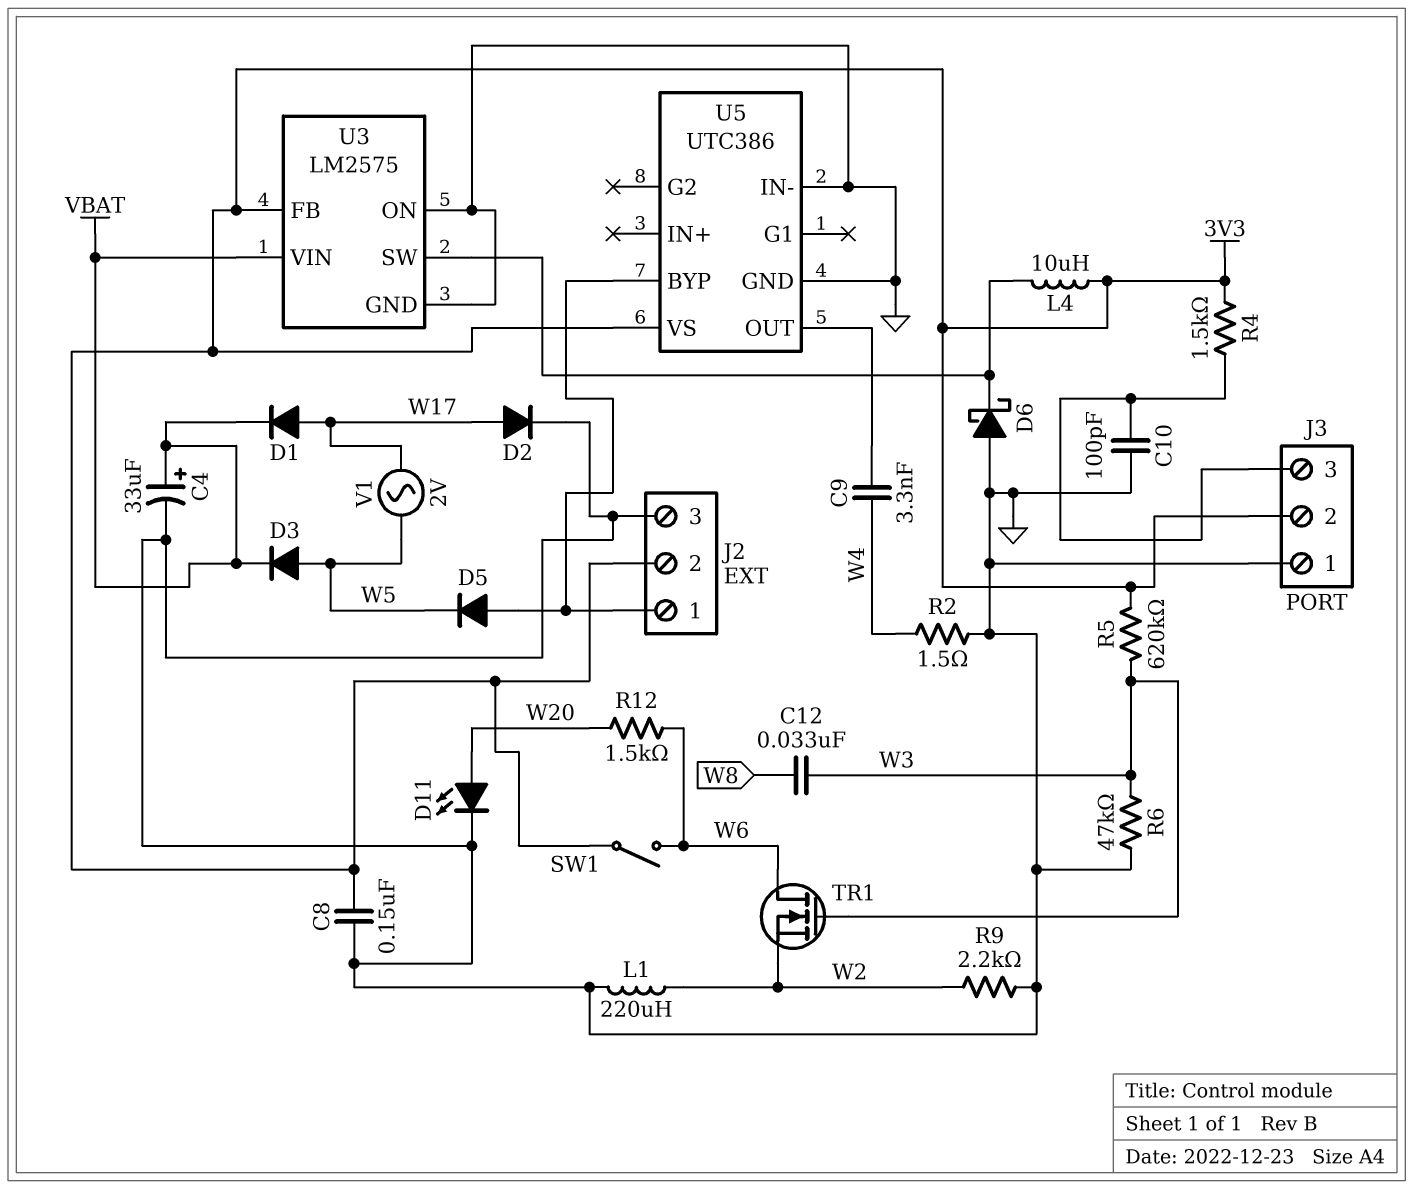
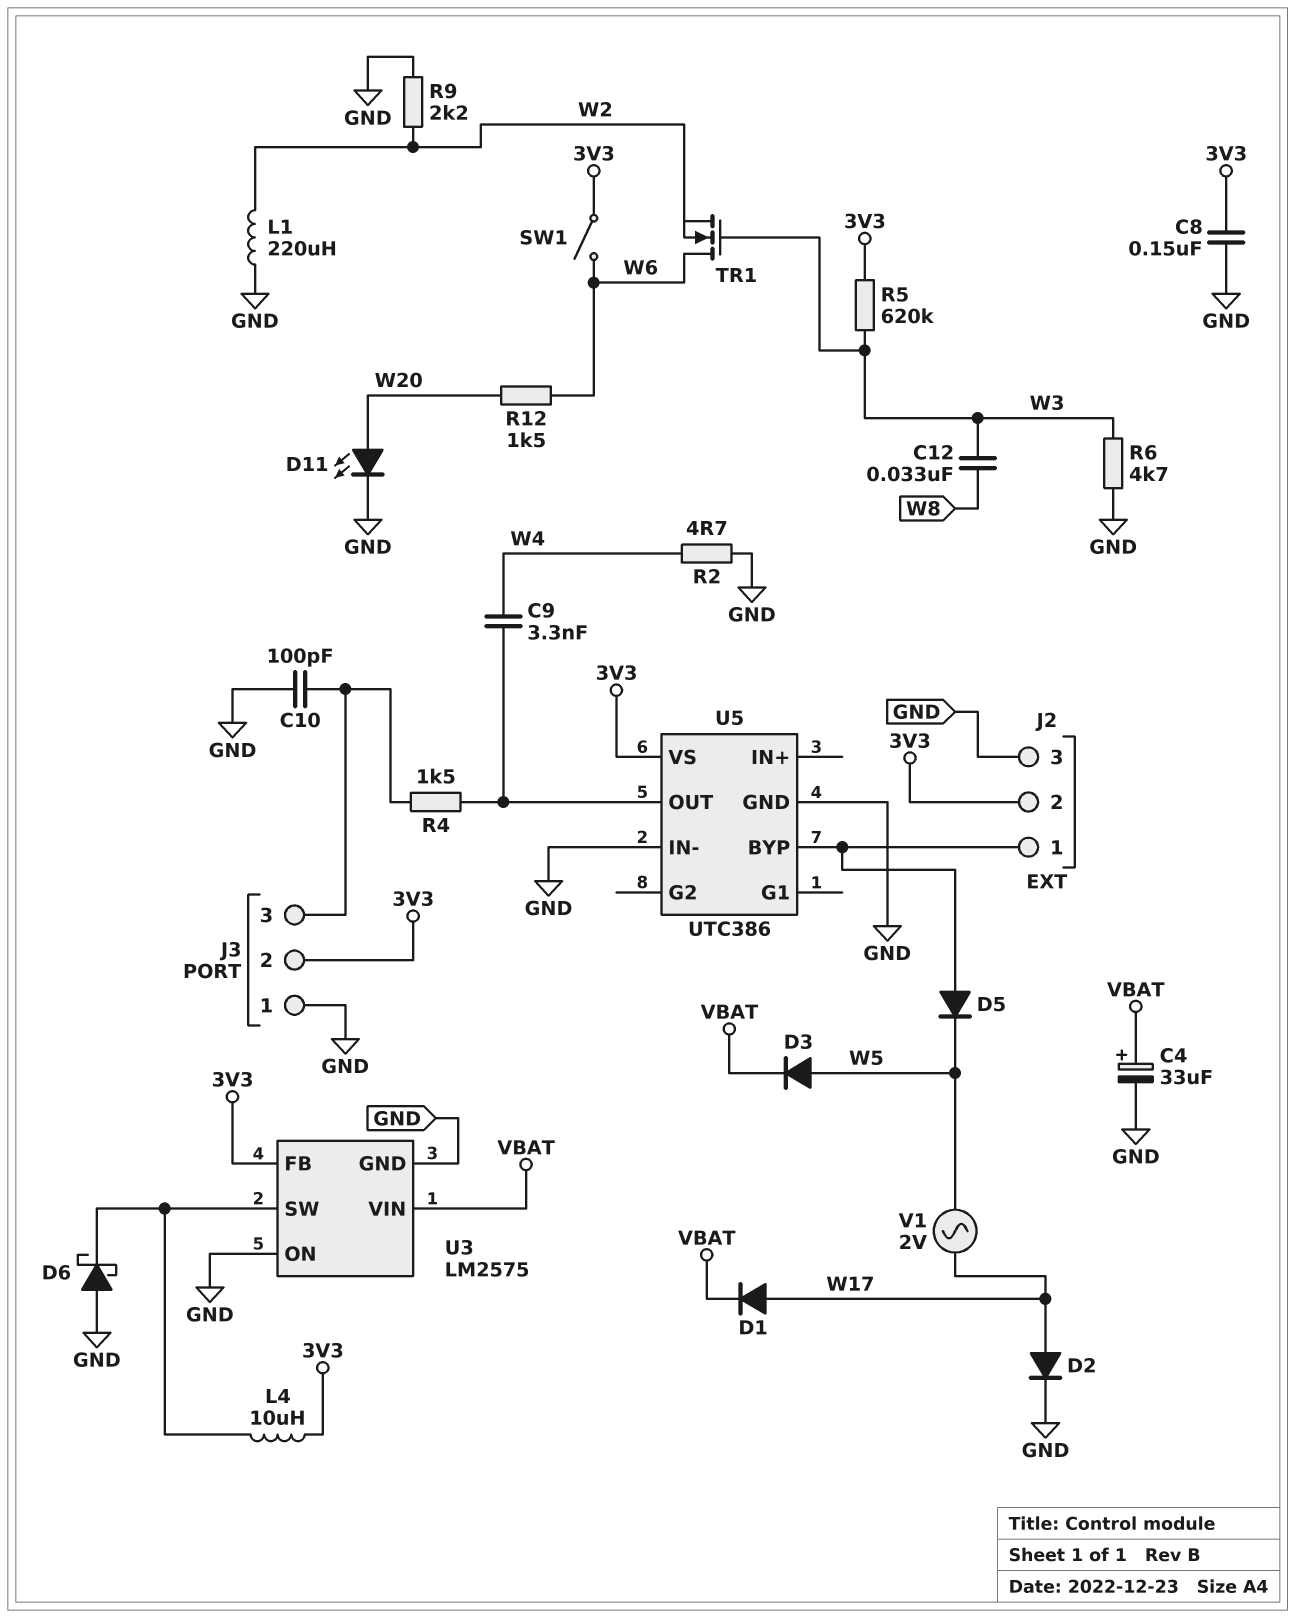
R2: 1.5 (GND, W4) -> 4.7 (GND, W4)
R4: 1.5k (3V3, J3/3) -> 1.5k (J3/3, U5/OUT)
R6: 47k (GND, W3) -> 4.7k (GND, W3)

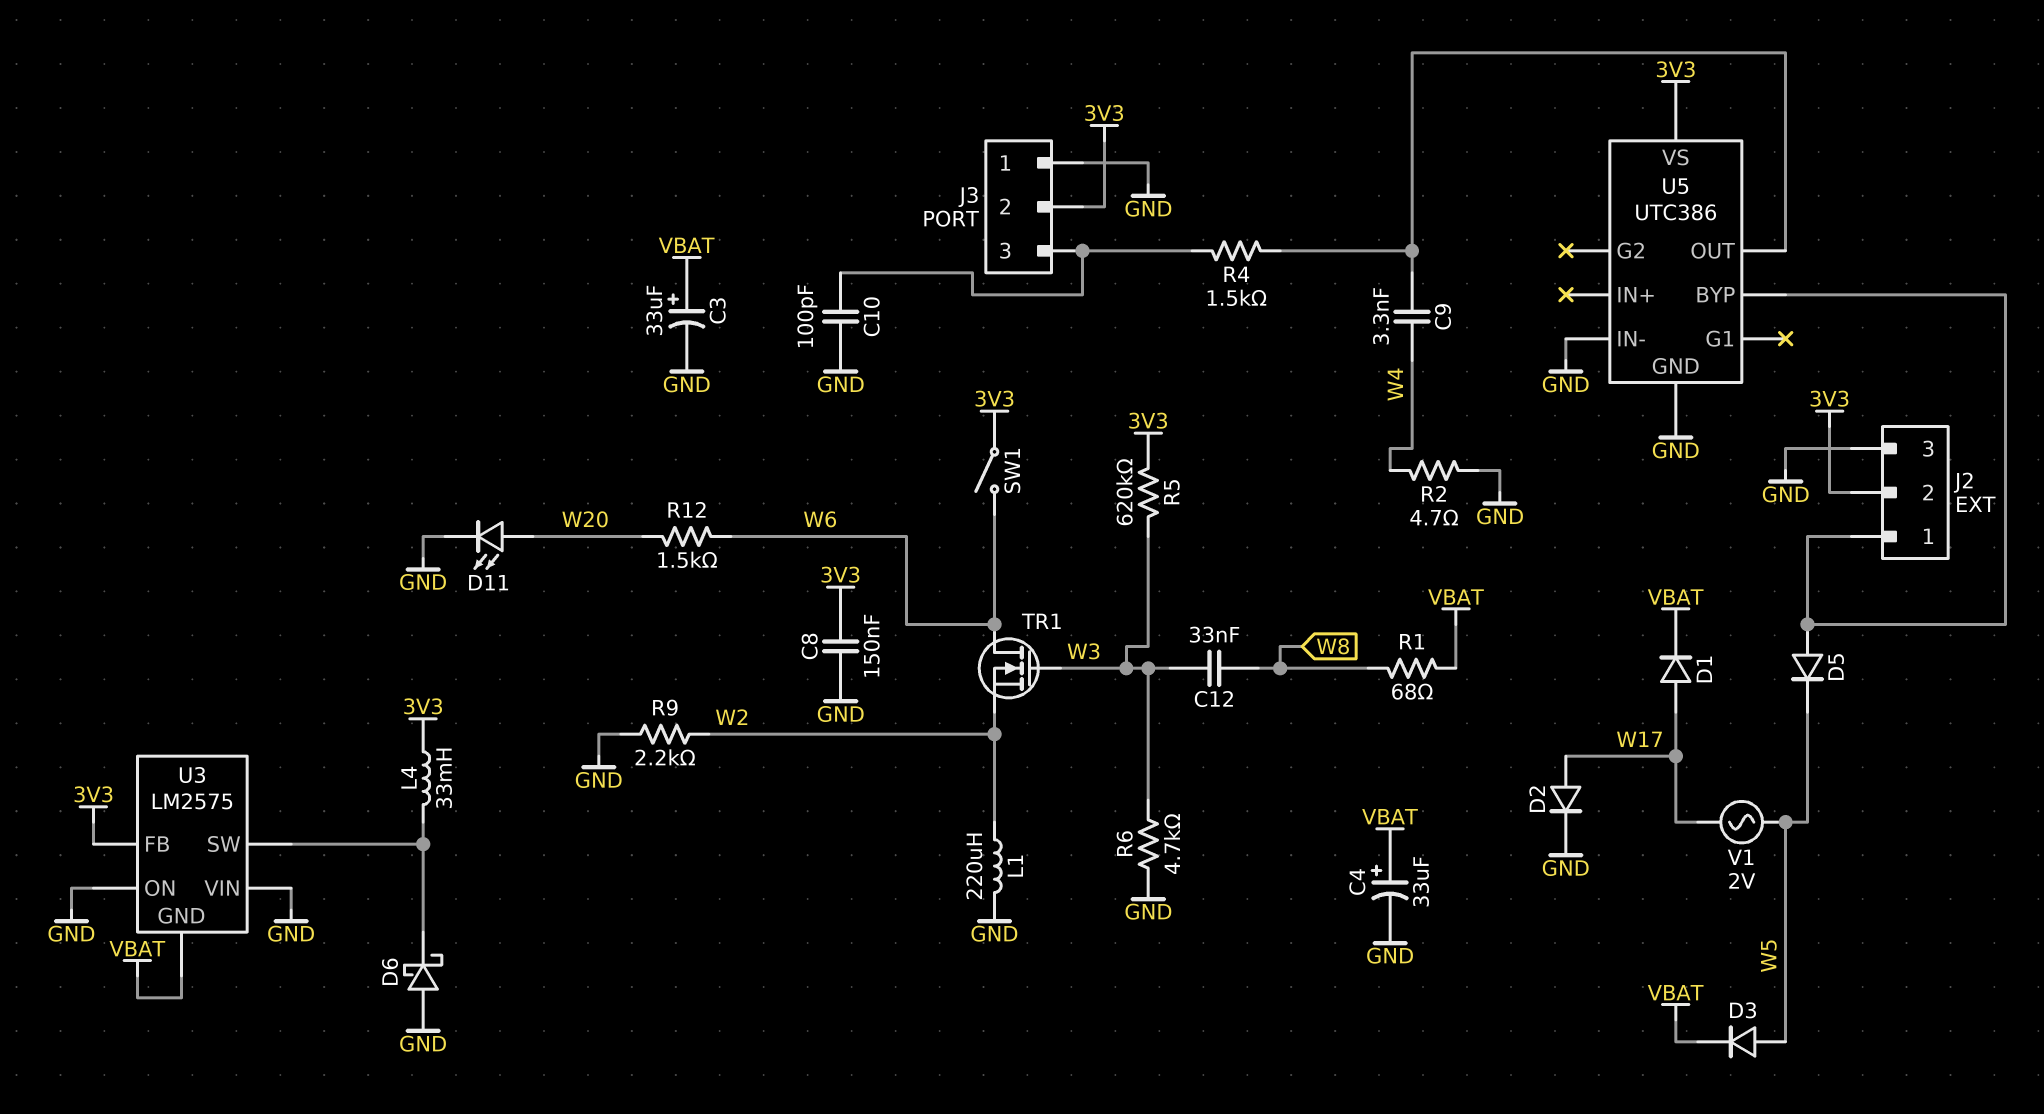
C3: none -> 33uF (plus VBAT, minus GND)
L4: 10uH (3V3, U3/SW) -> 33mH (3V3, U3/SW)
R1: none -> 68 (VBAT, W8)
U3 pin GND: GND -> VBAT
U3 pin VIN: VBAT -> GND

